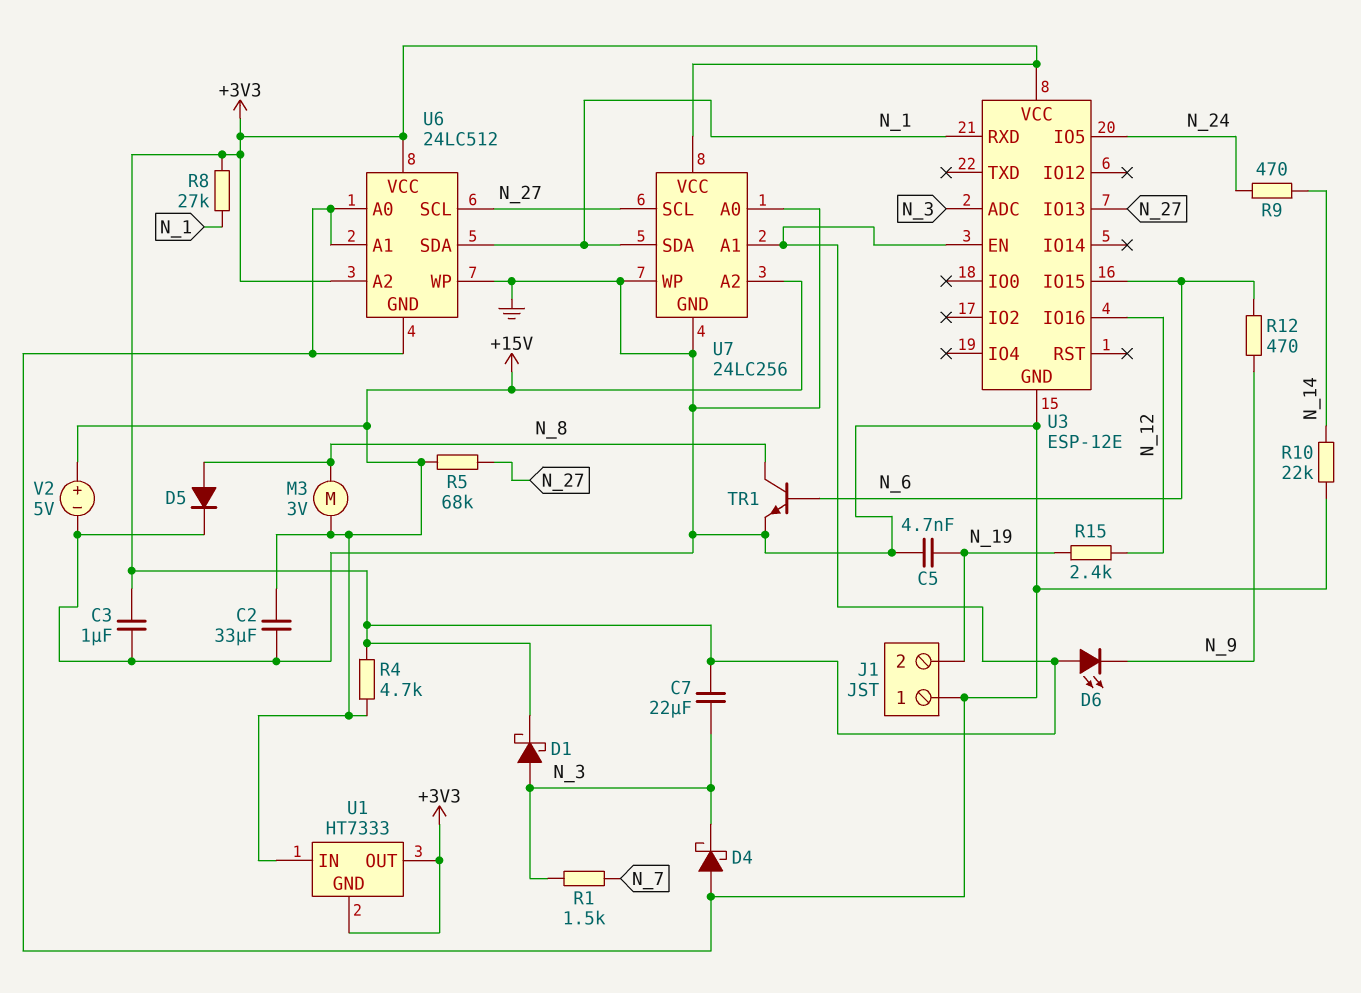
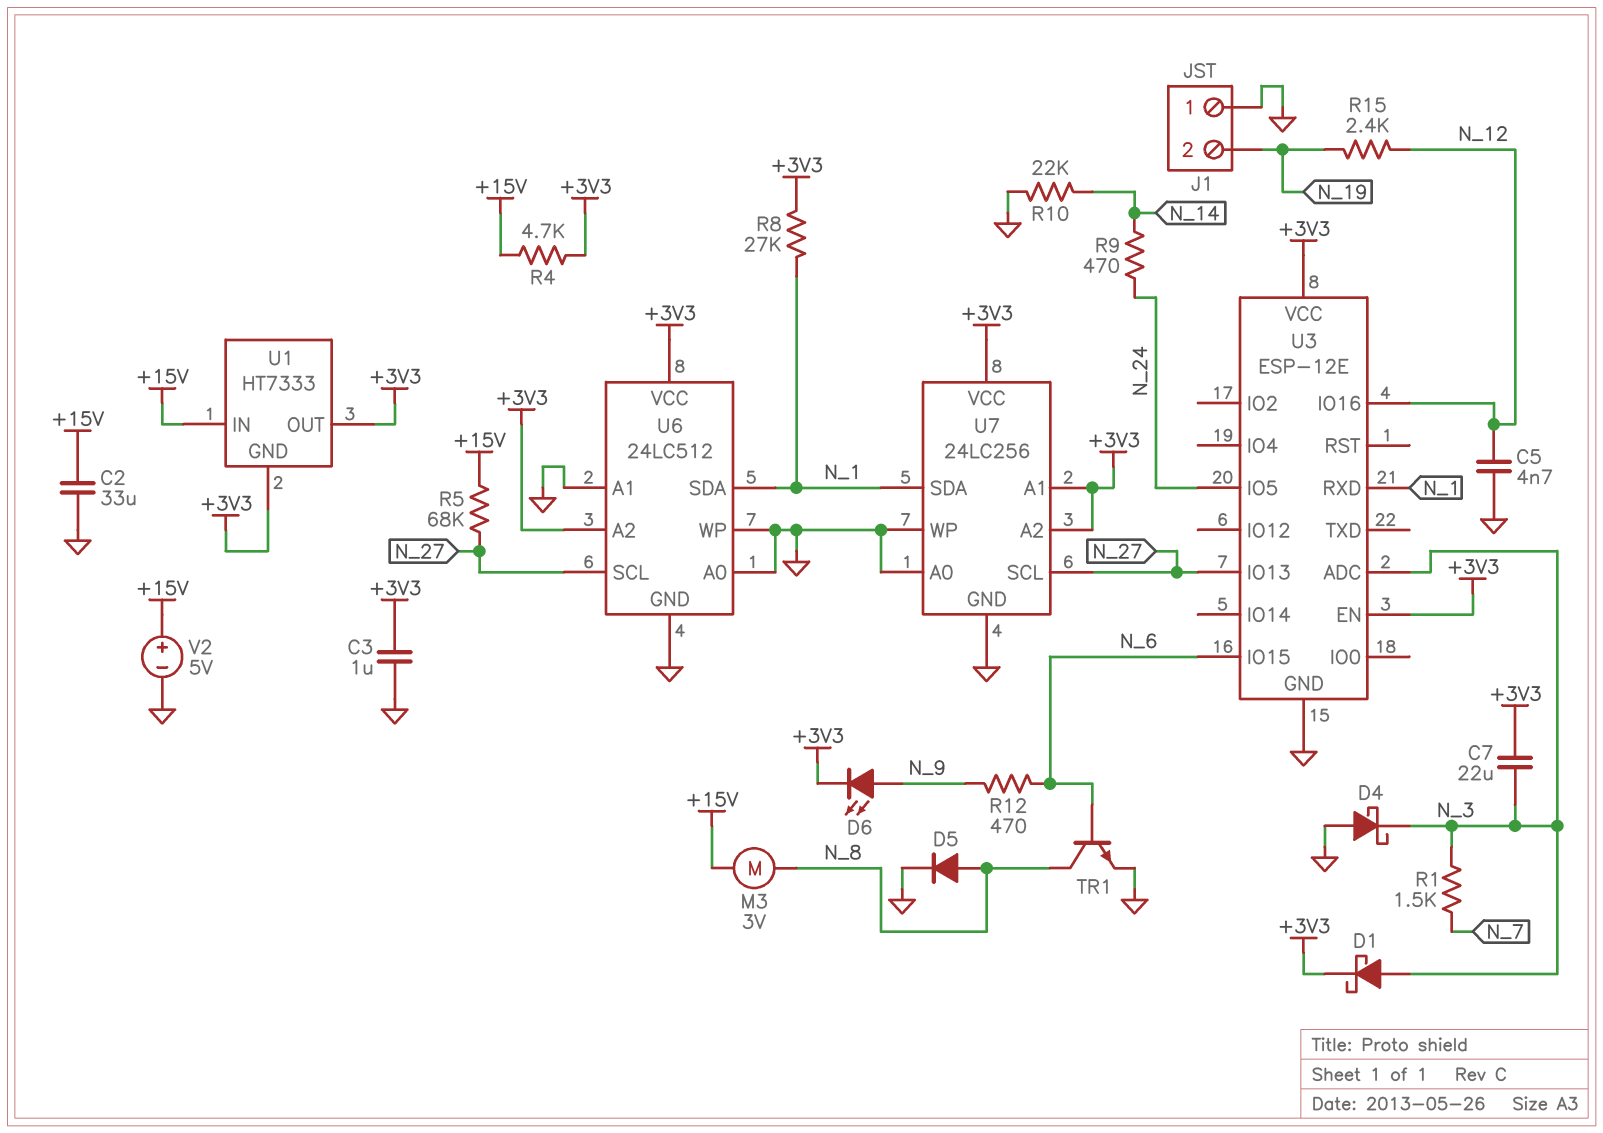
C5: 4.7nF (GND, N_19) -> 4.7nF (GND, N_12)
D6: LED (A +3V3, K N_9) -> LED (A N_9, K +3V3)
U7 pin A2: +15V -> +3V3

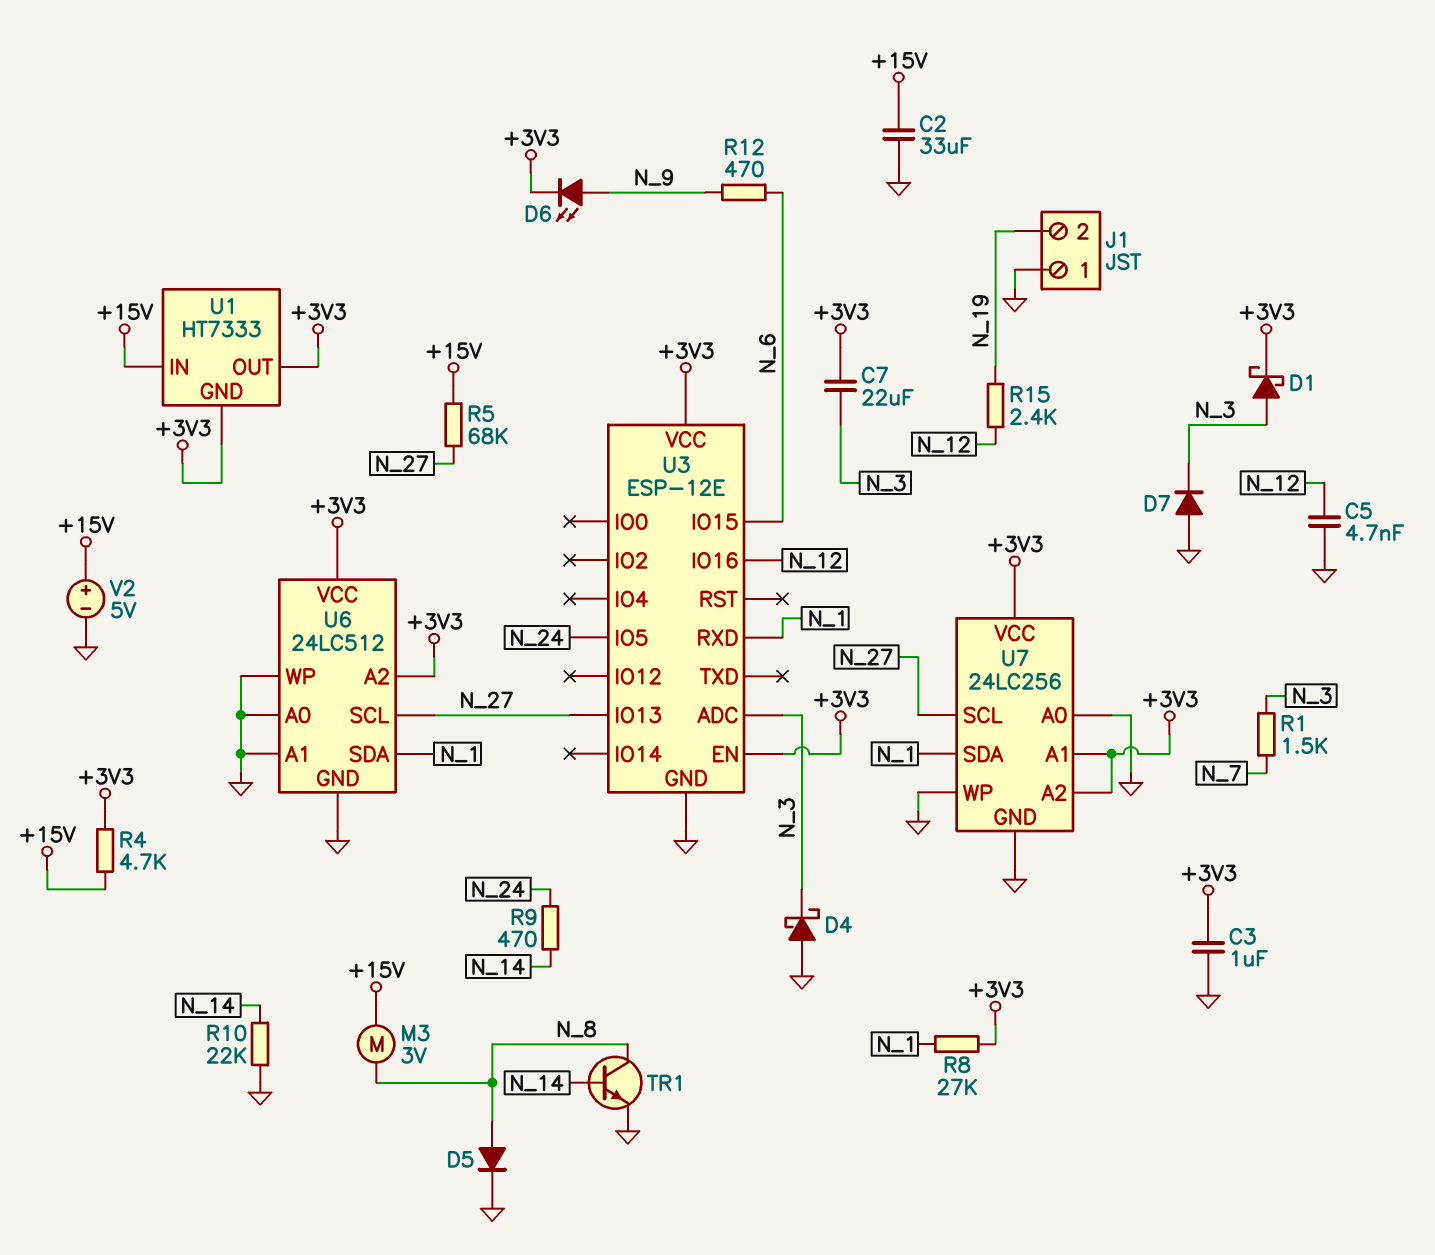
D7: none -> diode (A GND, K N_3)
TR1: NPN (B N_6, C N_8, E GND) -> NPN (B N_14, C N_8, E GND)

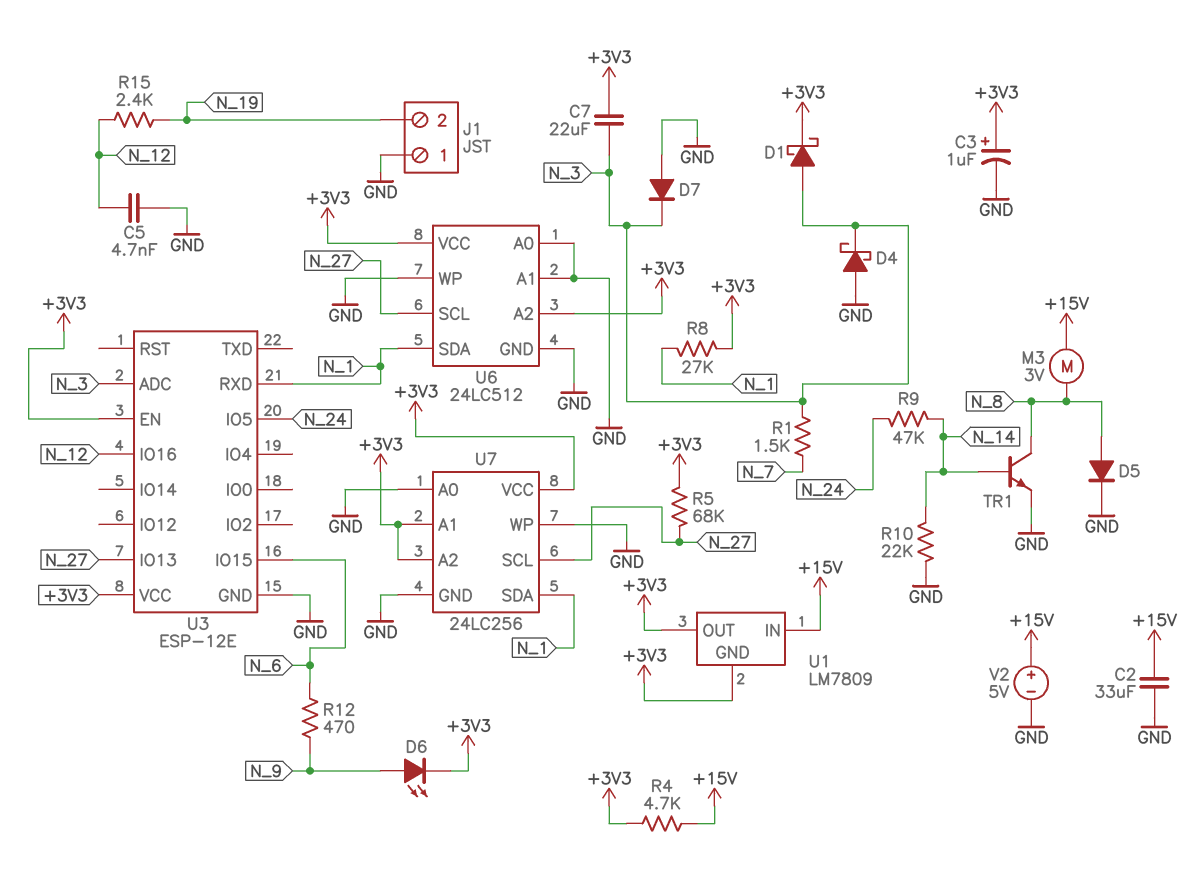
C3: 1uF (+3V3, GND) -> 1uF (plus +3V3, minus GND)
R5: 68k (+15V, N_27) -> 68k (+3V3, N_27)
R9: 470 (N_14, N_24) -> 47k (N_14, N_24)
U1: HT7333 -> LM7809

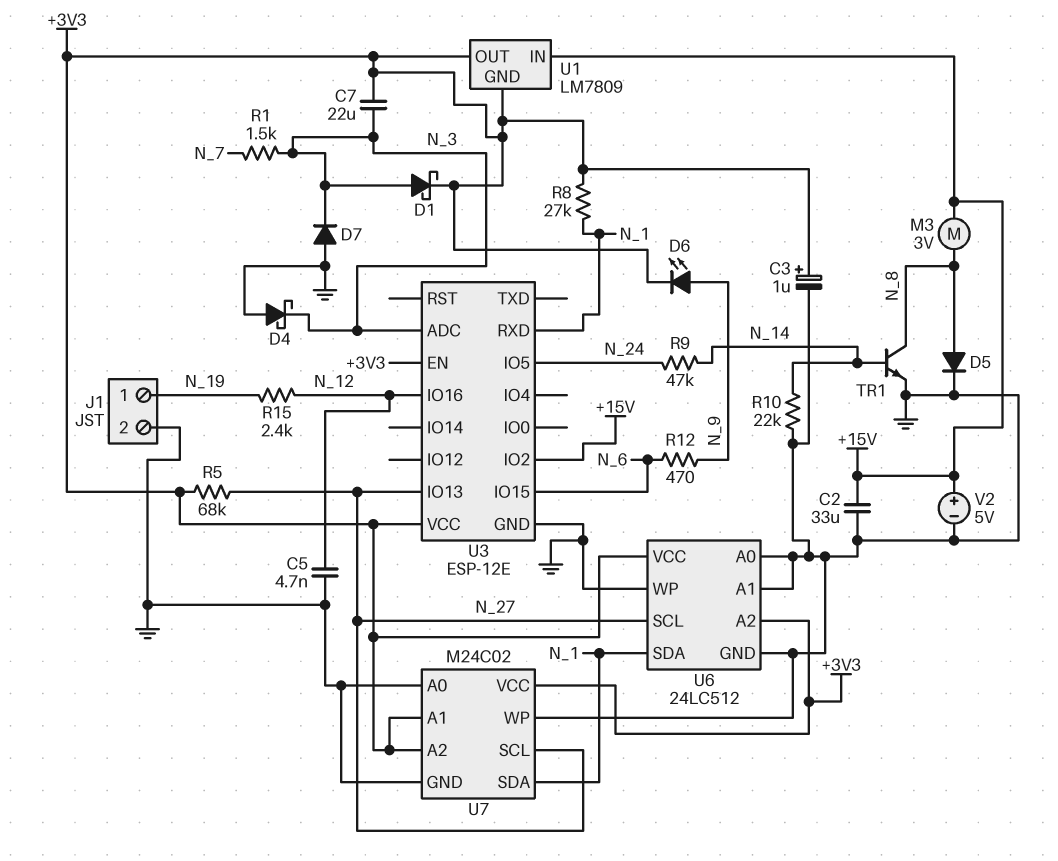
J1 pin 1: GND -> N_19
J1 pin 2: N_19 -> GND
R4: 4.7k (+3V3, +15V) -> none
U3 pin IO2: none -> +15V
U7: 24LC256 -> M24C02

